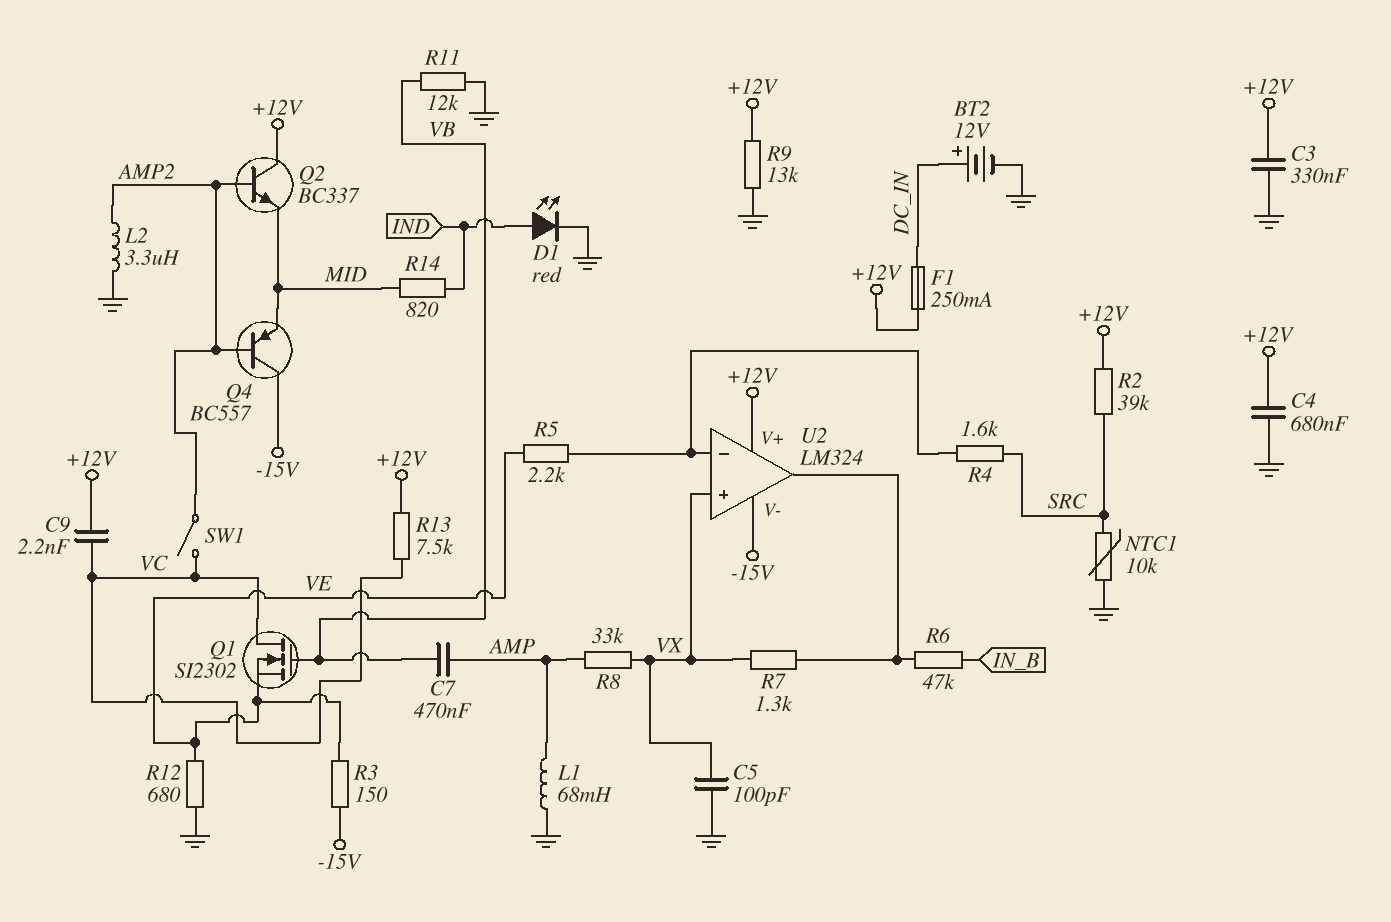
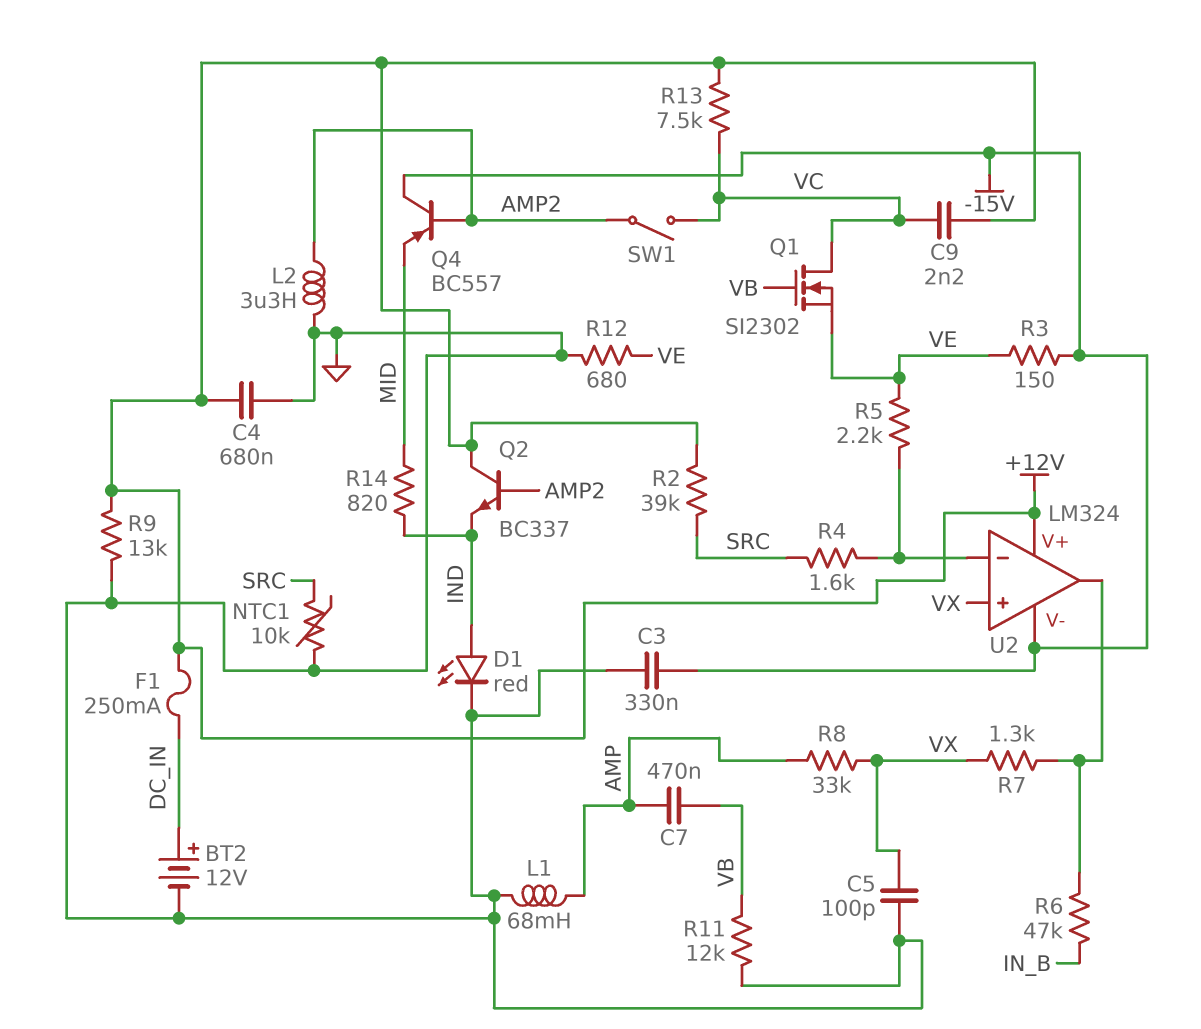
C3: 330nF (+12V, GND) -> 330nF (-15V, GND)
Q2: NPN BC337 (B AMP2, C +12V, E MID) -> NPN BC337 (B AMP2, C +12V, E IND)

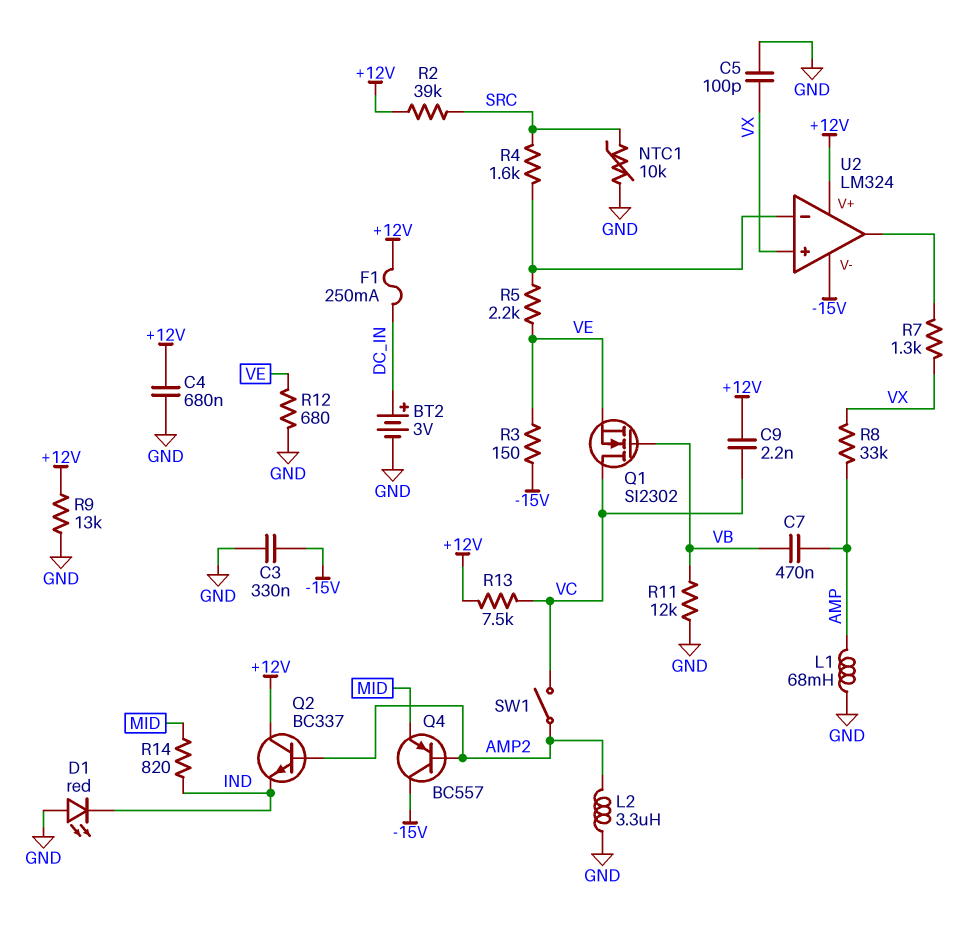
BT2: 12V (plus DC_IN, minus GND) -> 3V (plus DC_IN, minus GND)
D1: LED red (A IND, K GND) -> LED red (A GND, K IND)
R6: 47k (IN_B, U2/out) -> none

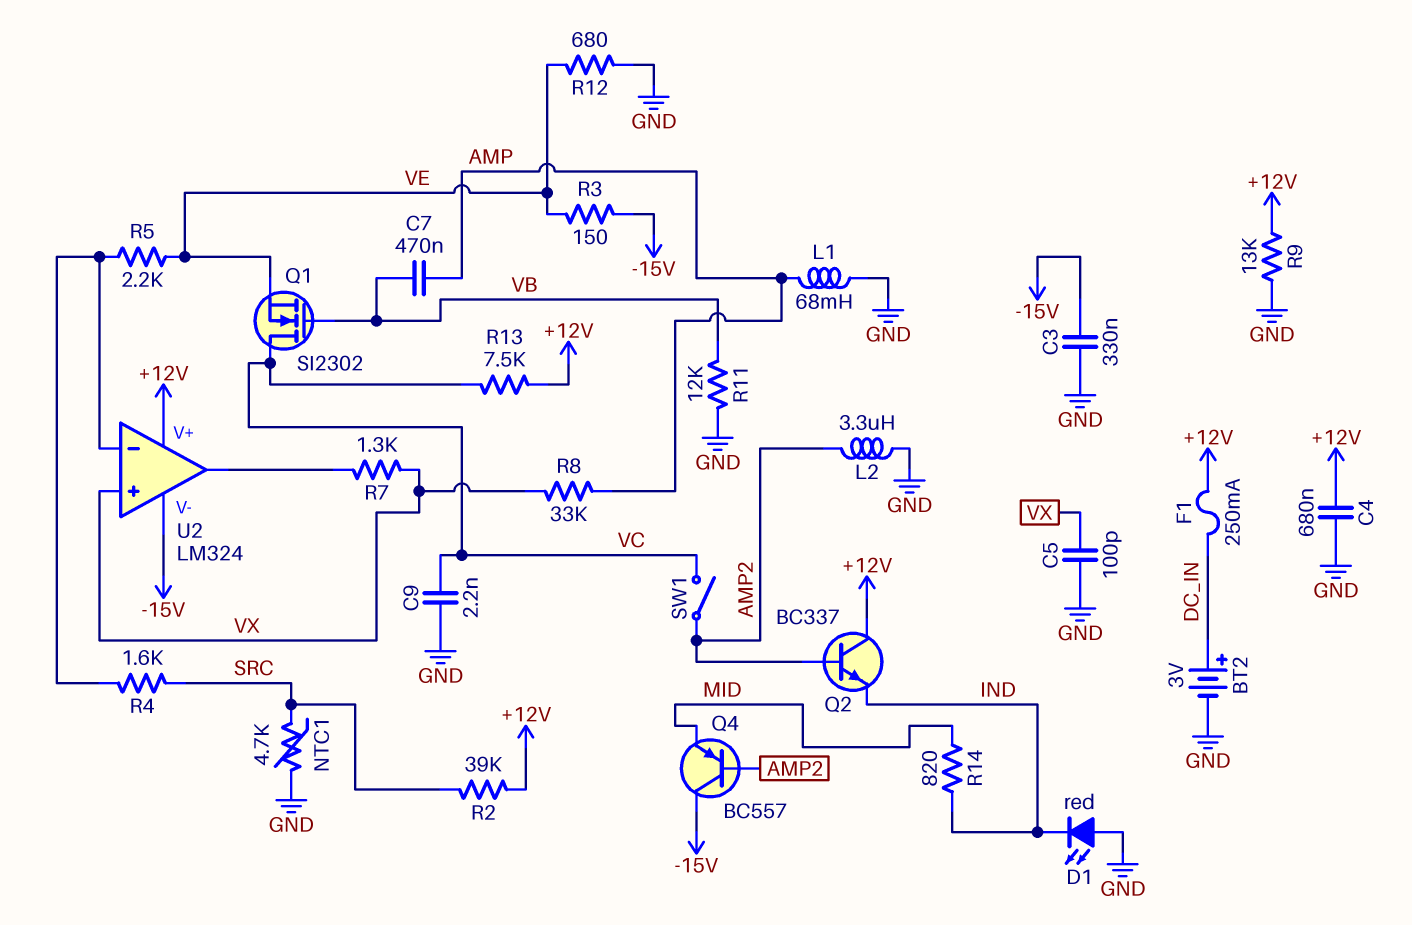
C9: 2.2nF (+12V, VC) -> 2.2nF (GND, VC)
NTC1: 10k (GND, SRC) -> 4.7k (GND, SRC)

